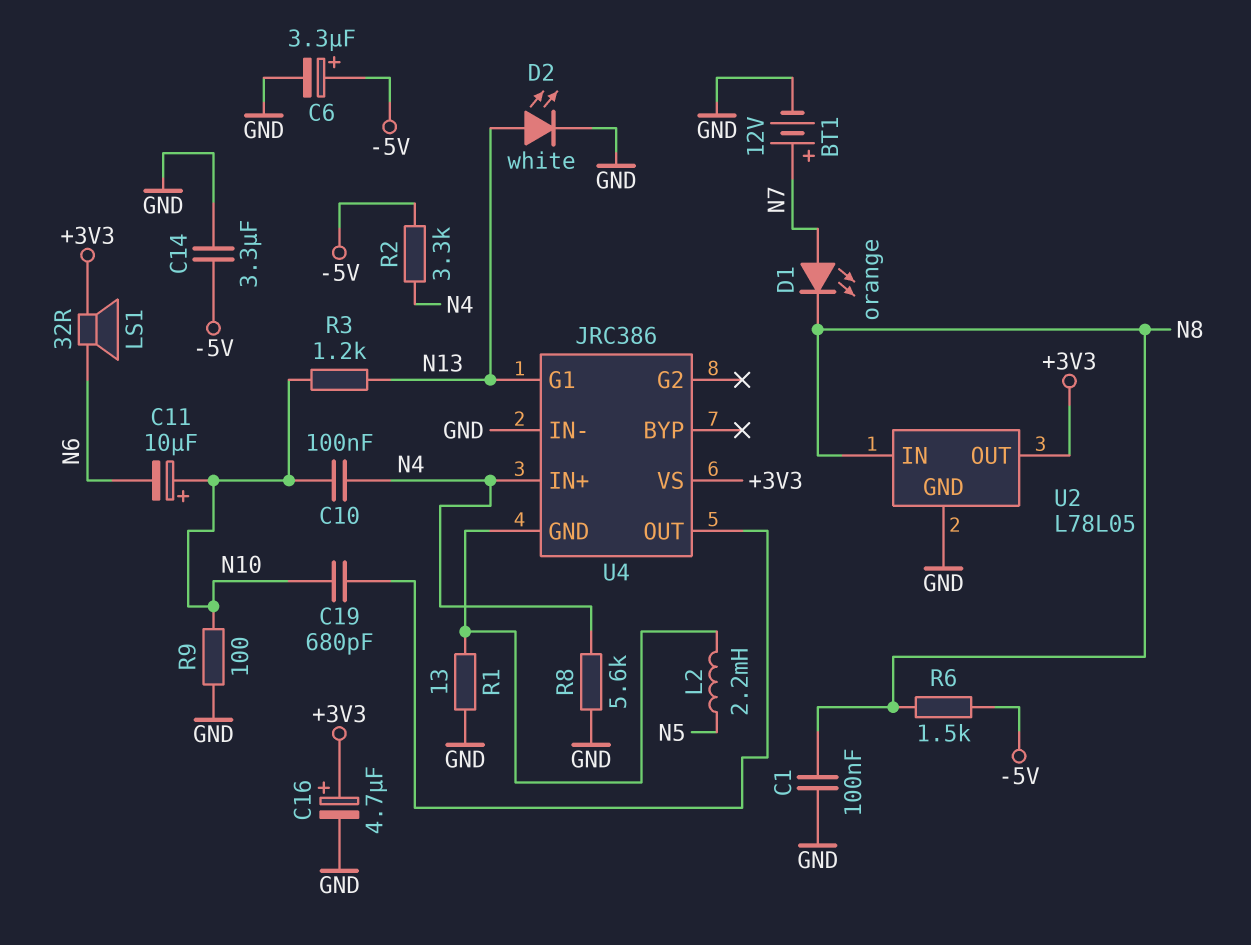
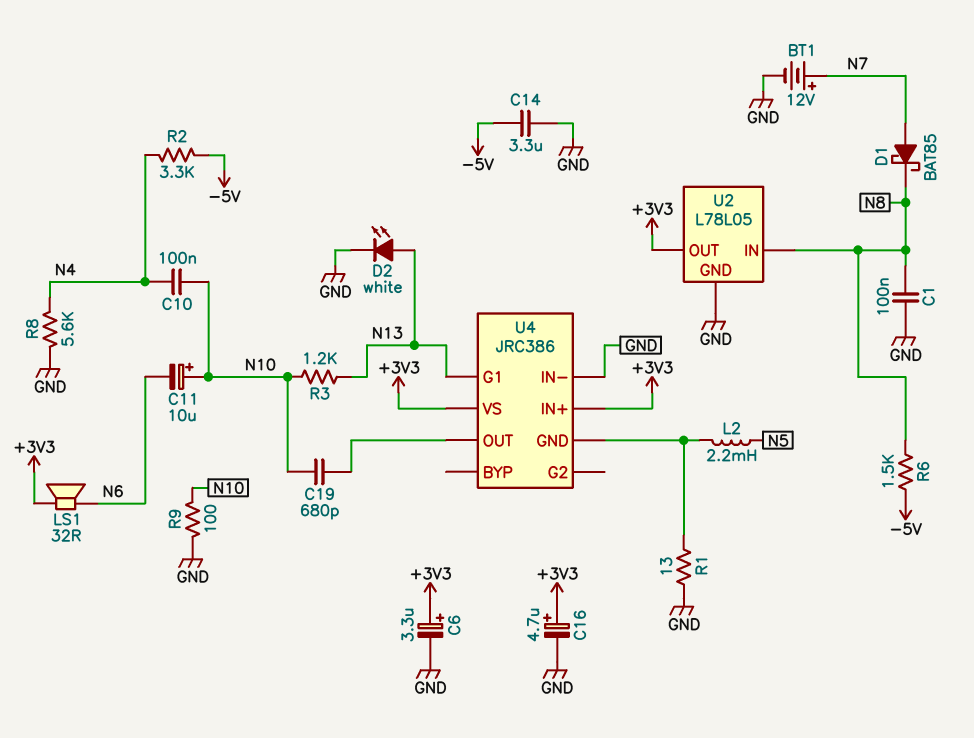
C6: 3.3uF (plus -5V, minus GND) -> 3.3uF (plus +3V3, minus GND)
D1: LED orange (A N7, K N8) -> schottky BAT85 (A N7, K N8)
U4 pin IN+: N4 -> +3V3

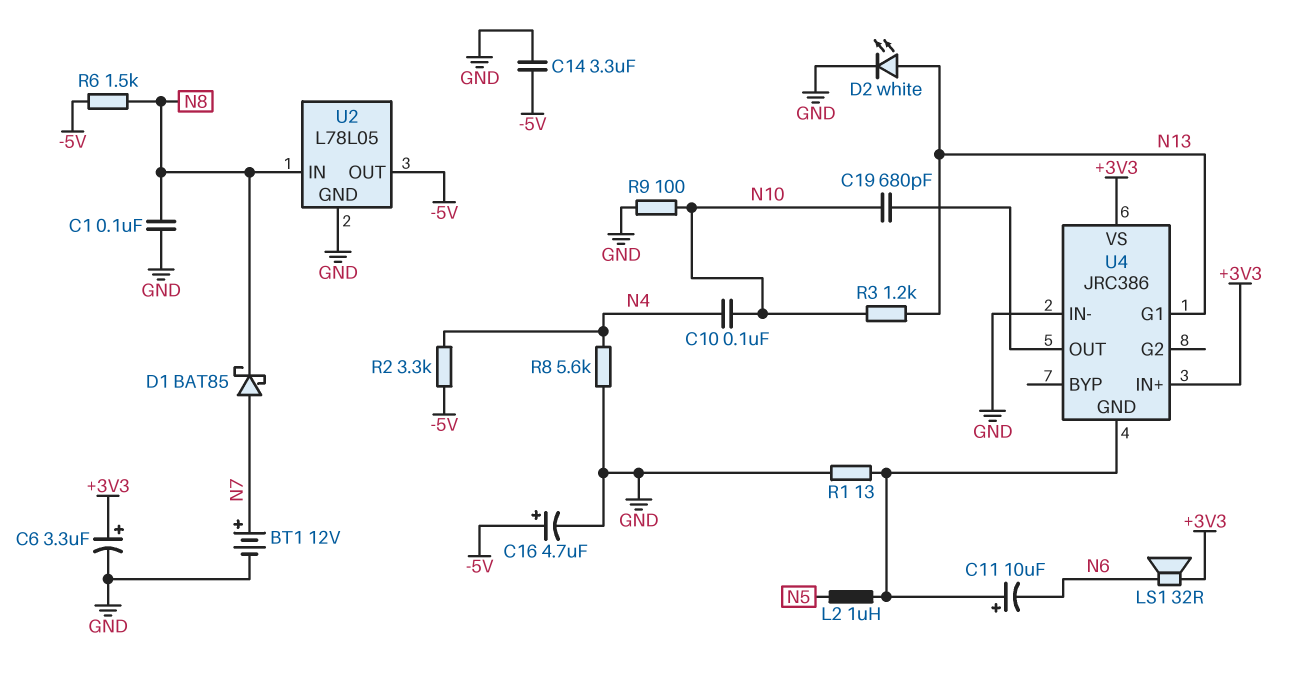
C11: 10uF (plus N10, minus N6) -> 10uF (plus U4/GND, minus N6)
C16: 4.7uF (plus +3V3, minus GND) -> 4.7uF (plus -5V, minus GND)
L2: 2.2mH (N5, U4/GND) -> 1uH (N5, U4/GND)
U2 pin OUT: +3V3 -> -5V

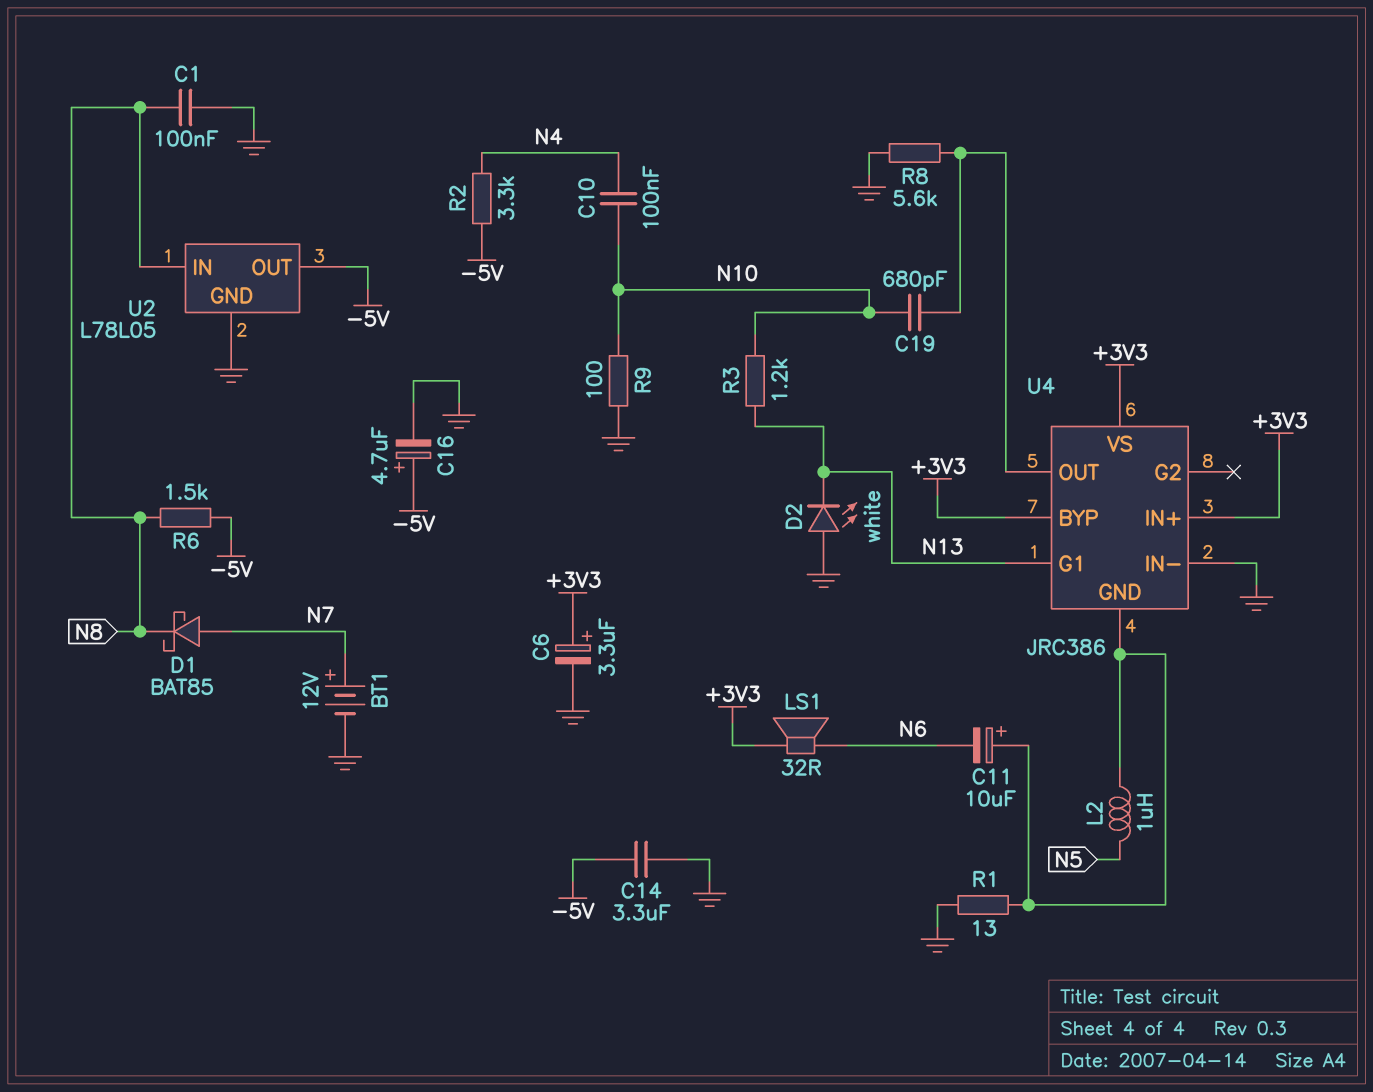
D2: LED white (A N13, K GND) -> LED white (A GND, K N13)
R8: 5.6k (GND, N4) -> 5.6k (GND, U4/OUT)
U4 pin BYP: none -> +3V3

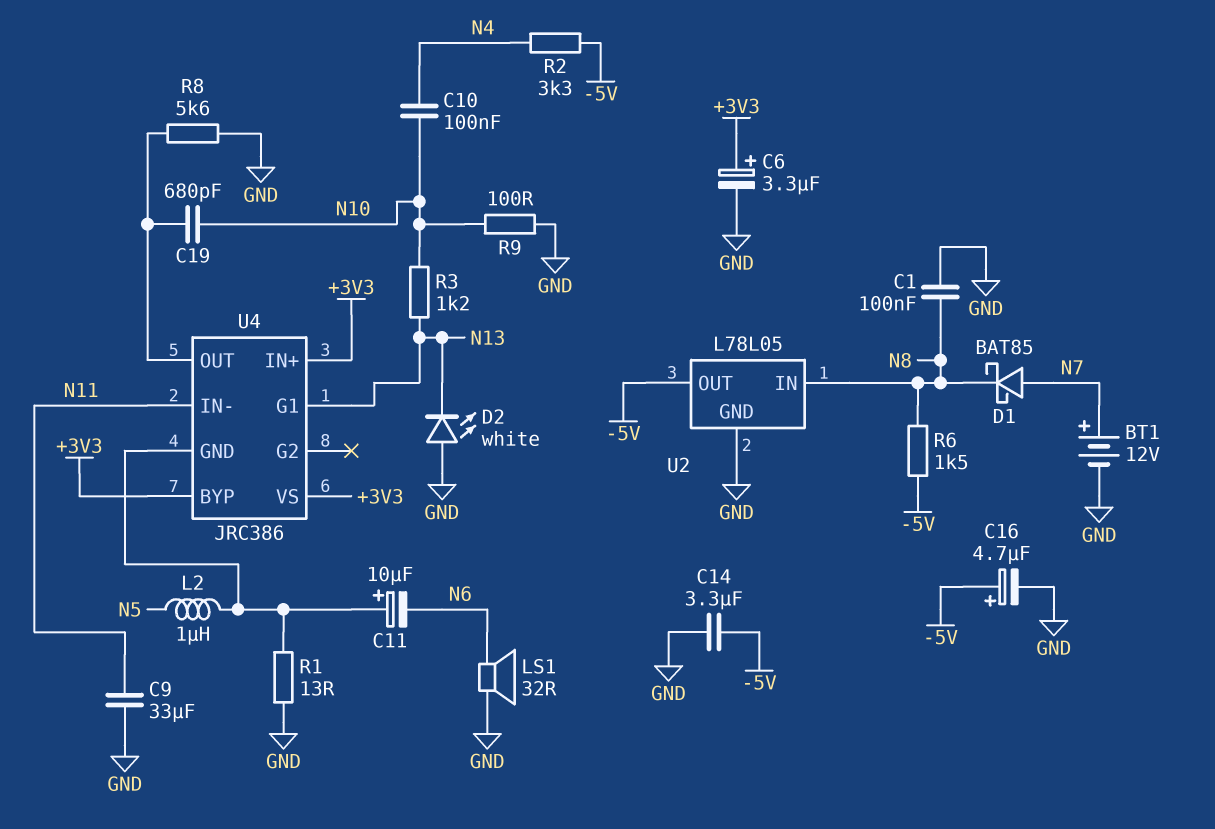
C9: none -> 33uF (GND, N11)
LS1: speaker 32R (+3V3, N6) -> speaker 32R (GND, N6)
U4 pin IN-: GND -> N11

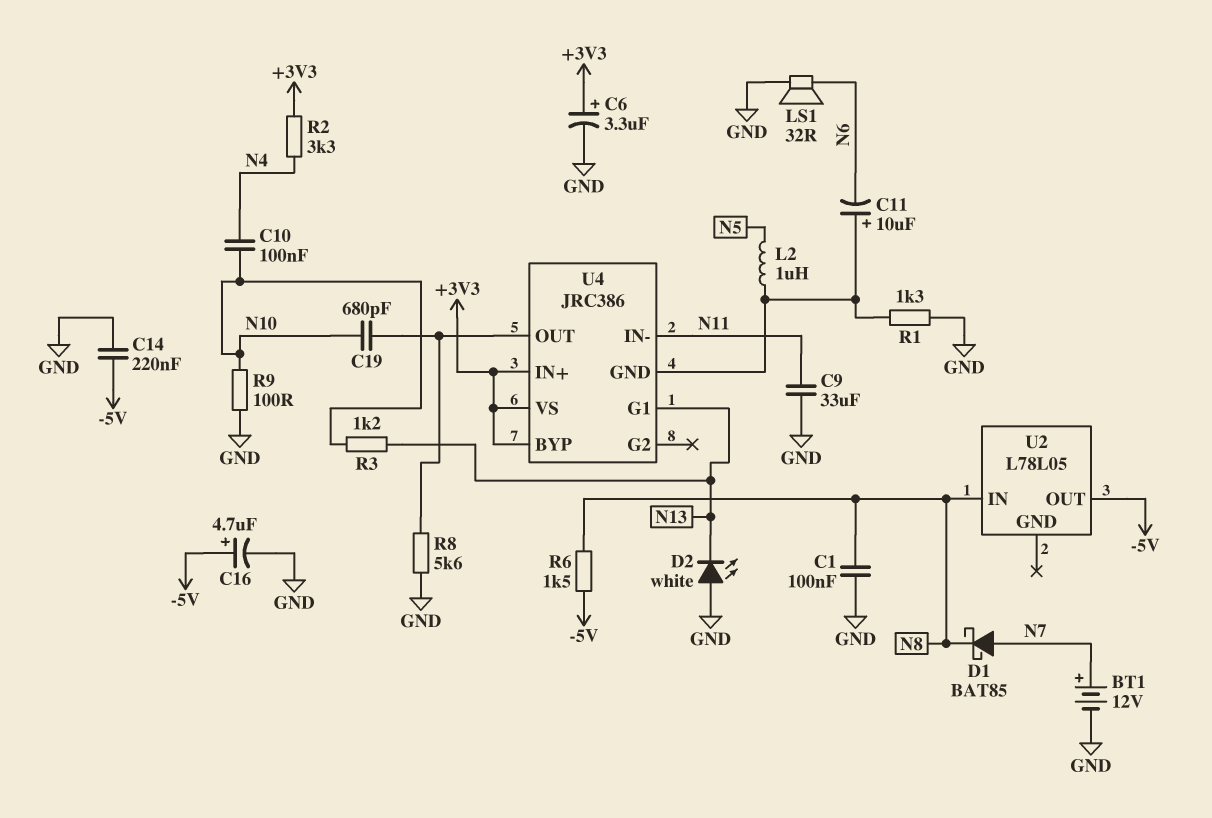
C14: 3.3uF (-5V, GND) -> 220nF (-5V, GND)
R1: 13 (GND, U4/GND) -> 1.3k (GND, U4/GND)
R2: 3.3k (-5V, N4) -> 3.3k (+3V3, N4)
U2 pin GND: GND -> none

